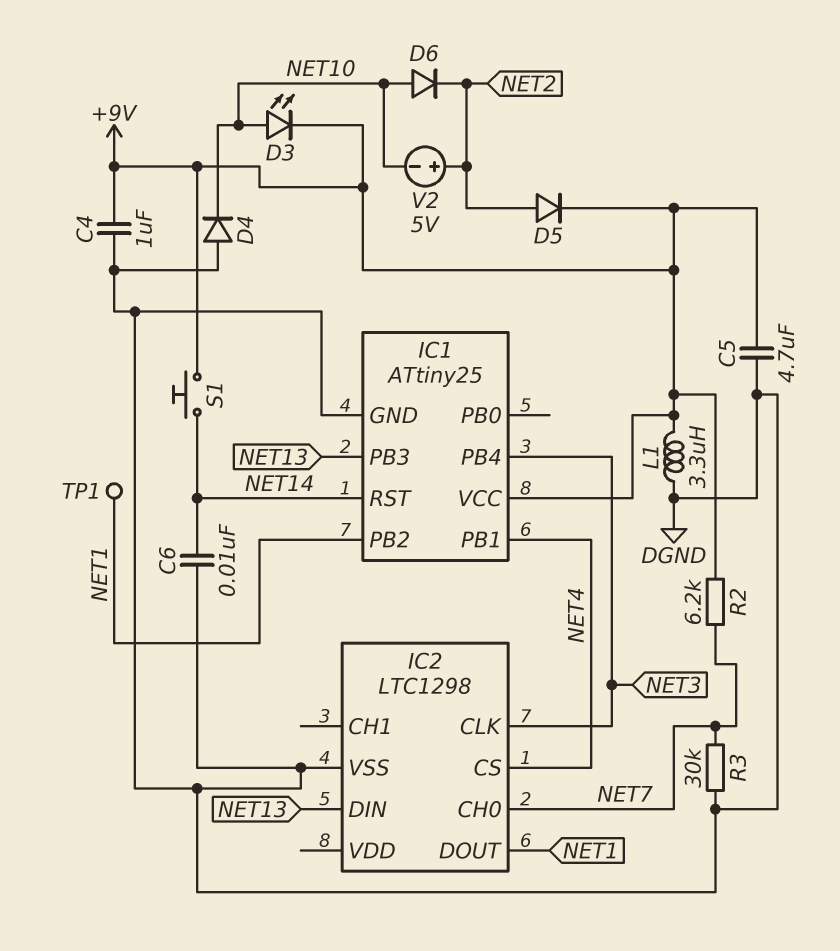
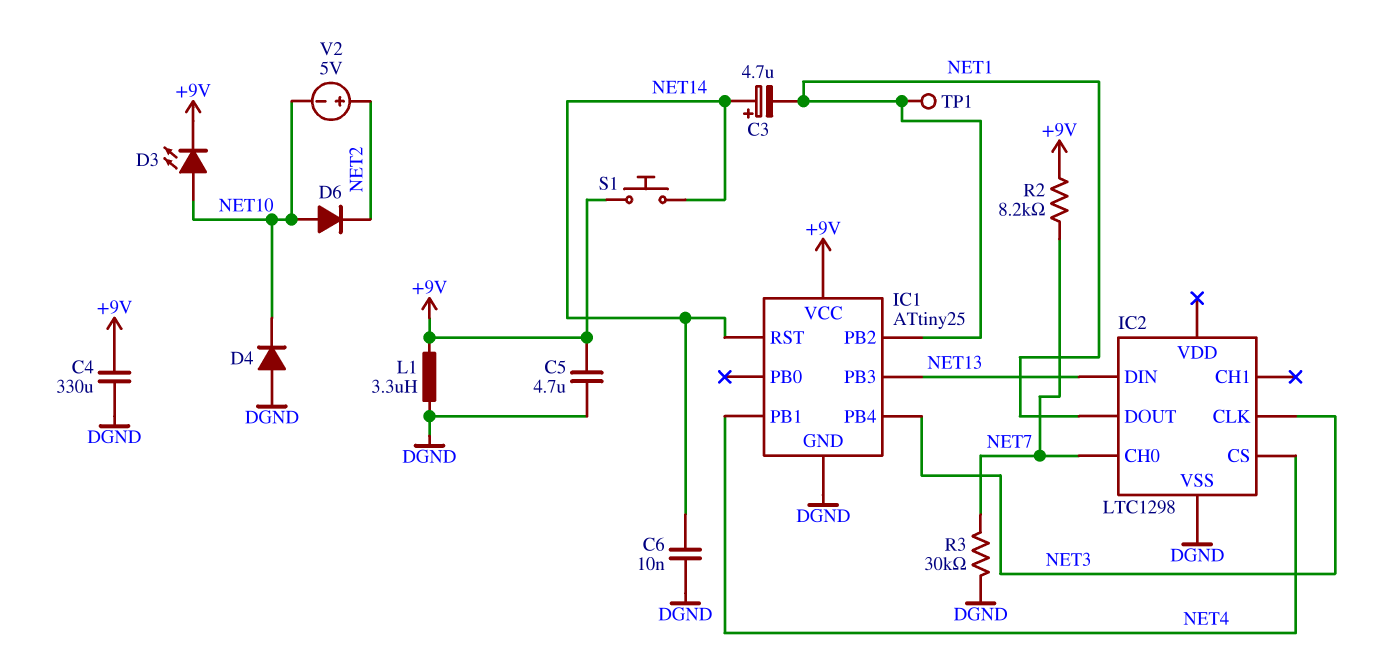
C3: none -> 4.7uF (plus NET14, minus NET1)
C4: 1uF (+9V, DGND) -> 330uF (+9V, DGND)
D5: diode (A NET2, K +9V) -> none
R2: 6.2k (+9V, NET7) -> 8.2k (+9V, NET7)

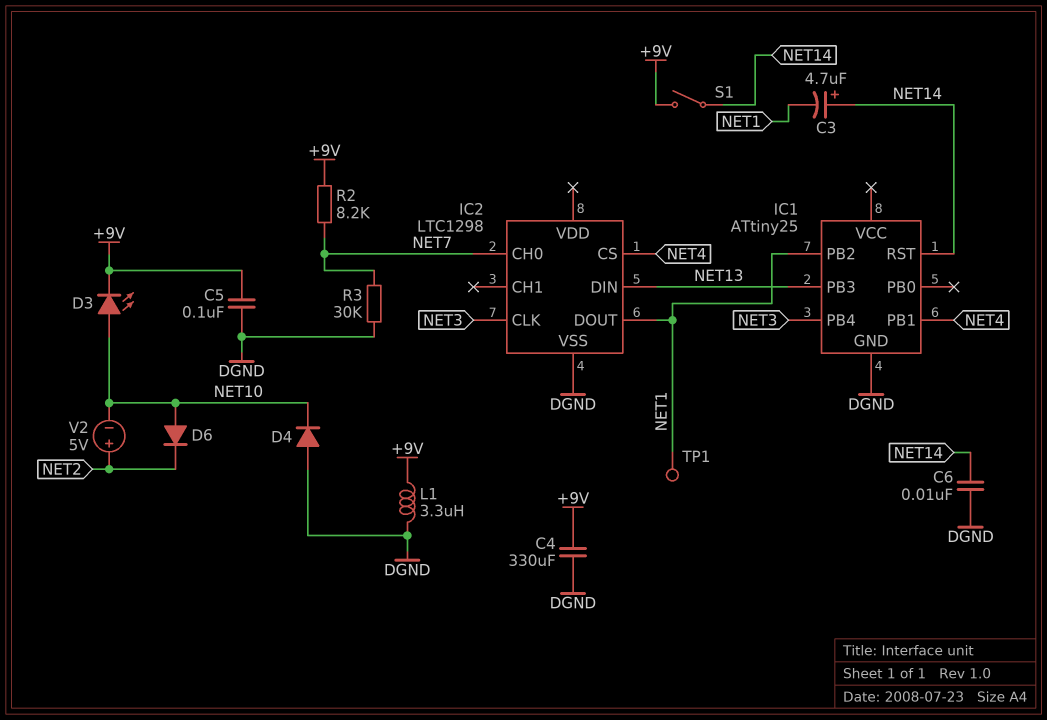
C5: 4.7uF (+9V, DGND) -> 100nF (+9V, DGND)
IC1 pin VCC: +9V -> none
S1: button (+9V, NET14) -> switch (+9V, NET14)

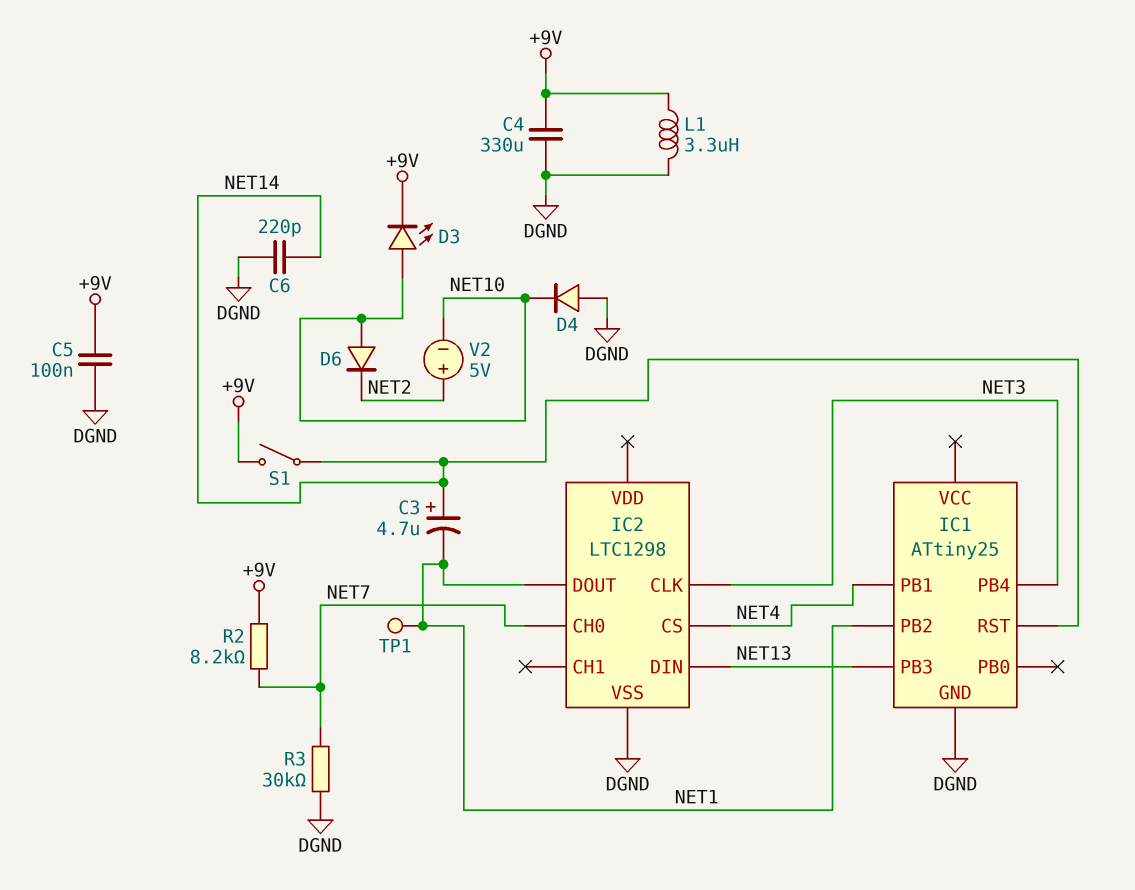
C6: 10nF (DGND, NET14) -> 220pF (DGND, NET14)

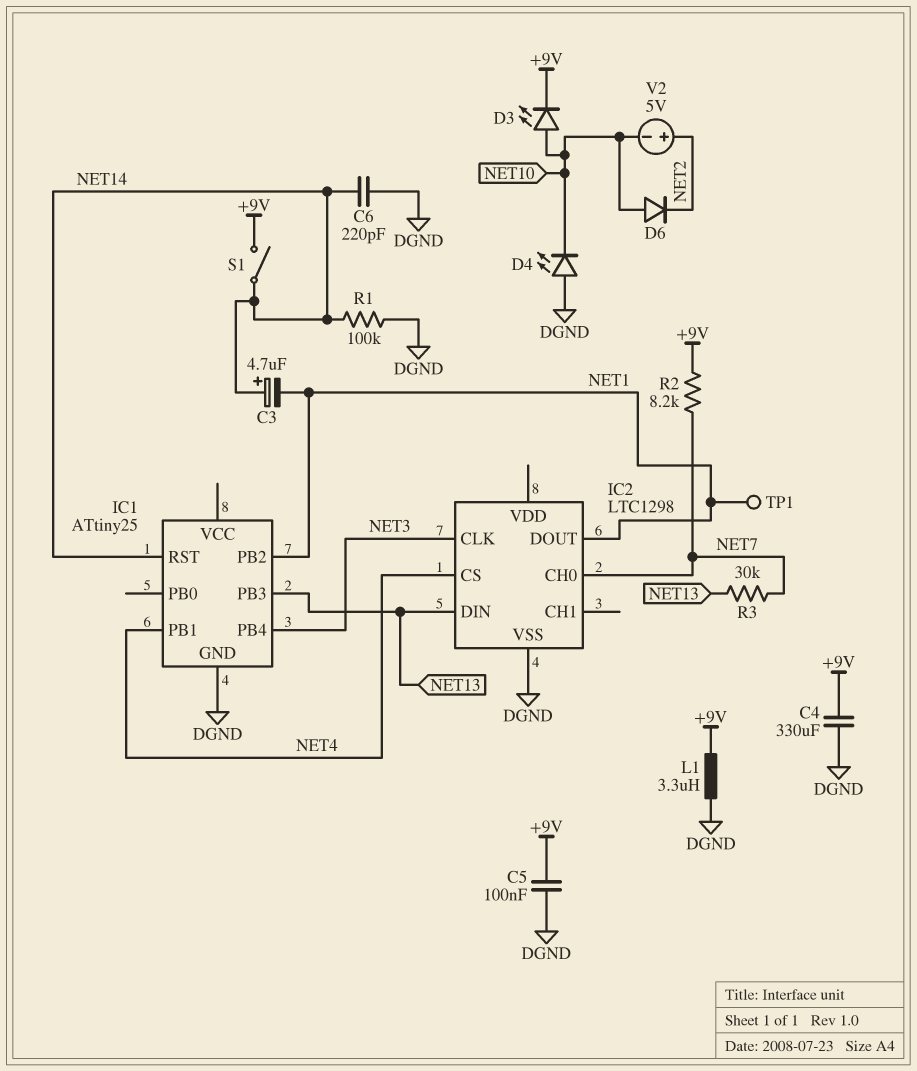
D4: diode (A DGND, K NET10) -> LED (A DGND, K NET10)
R1: none -> 100k (DGND, NET14)
R3: 30k (DGND, NET7) -> 30k (NET7, NET13)

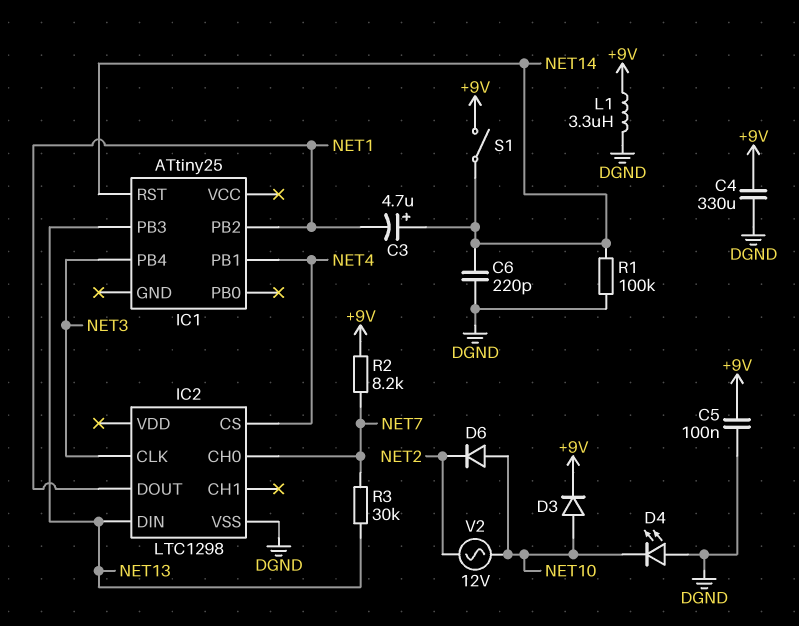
D3: LED (A NET10, K +9V) -> diode (A NET10, K +9V)
IC1 pin GND: DGND -> none
TP1: test point (NET1) -> none
V2: 5V (plus NET2, minus NET10) -> AC 12V (NET2, NET10)

